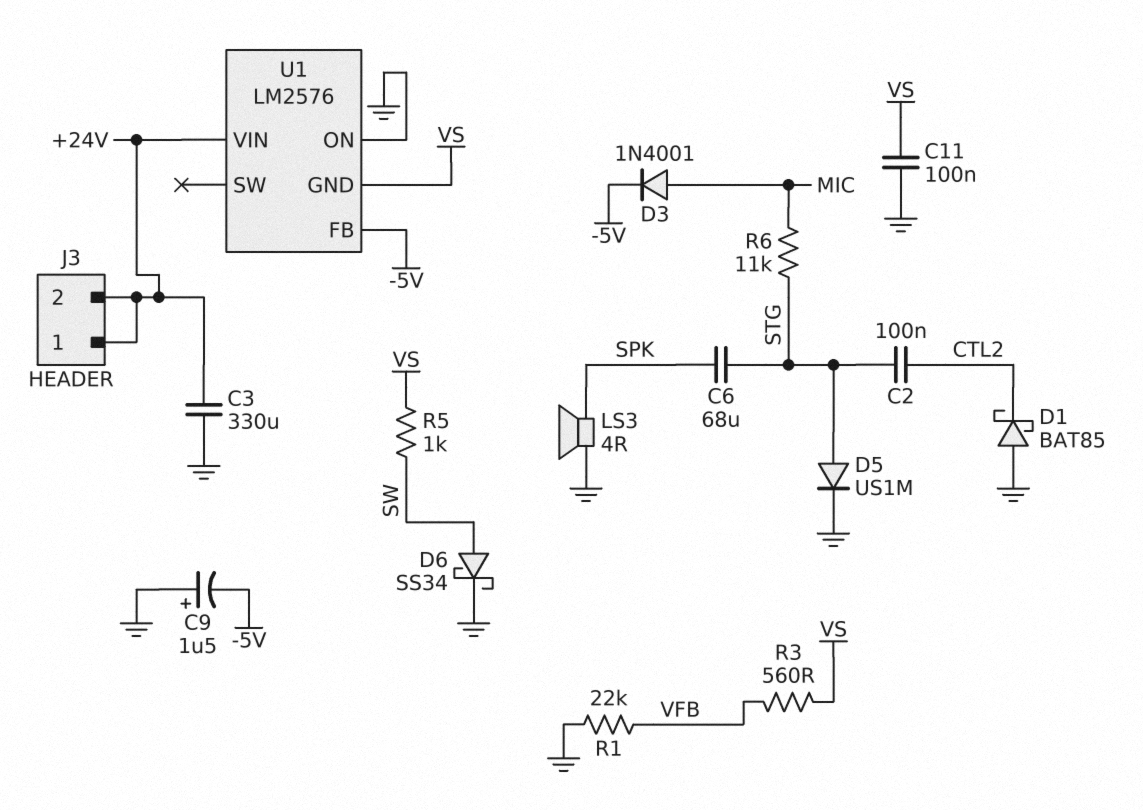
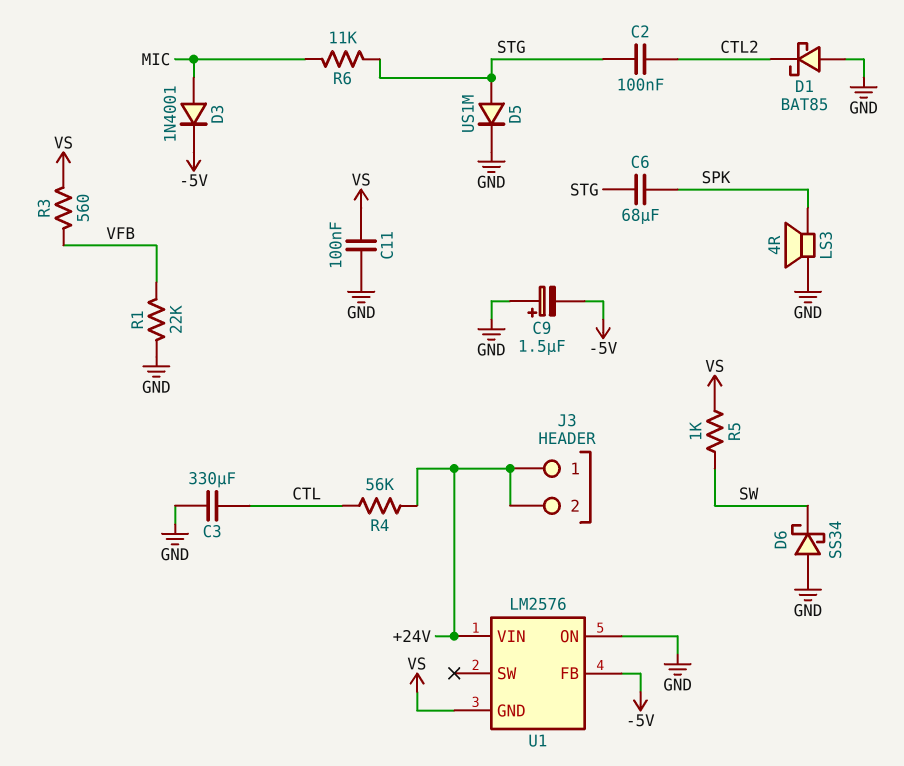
C3: 330uF (+24V, GND) -> 330uF (CTL, GND)
D6: schottky SS34 (A SW, K GND) -> schottky SS34 (A GND, K SW)
R4: none -> 56k (+24V, CTL)

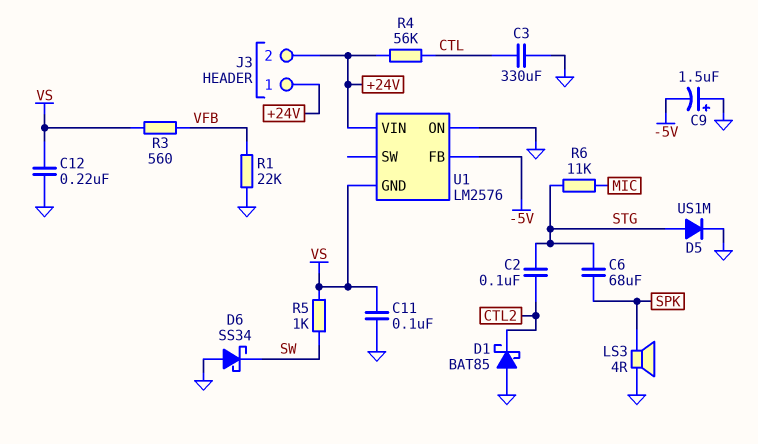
C12: none -> 220nF (GND, VS)
D3: diode 1N4001 (A MIC, K -5V) -> none

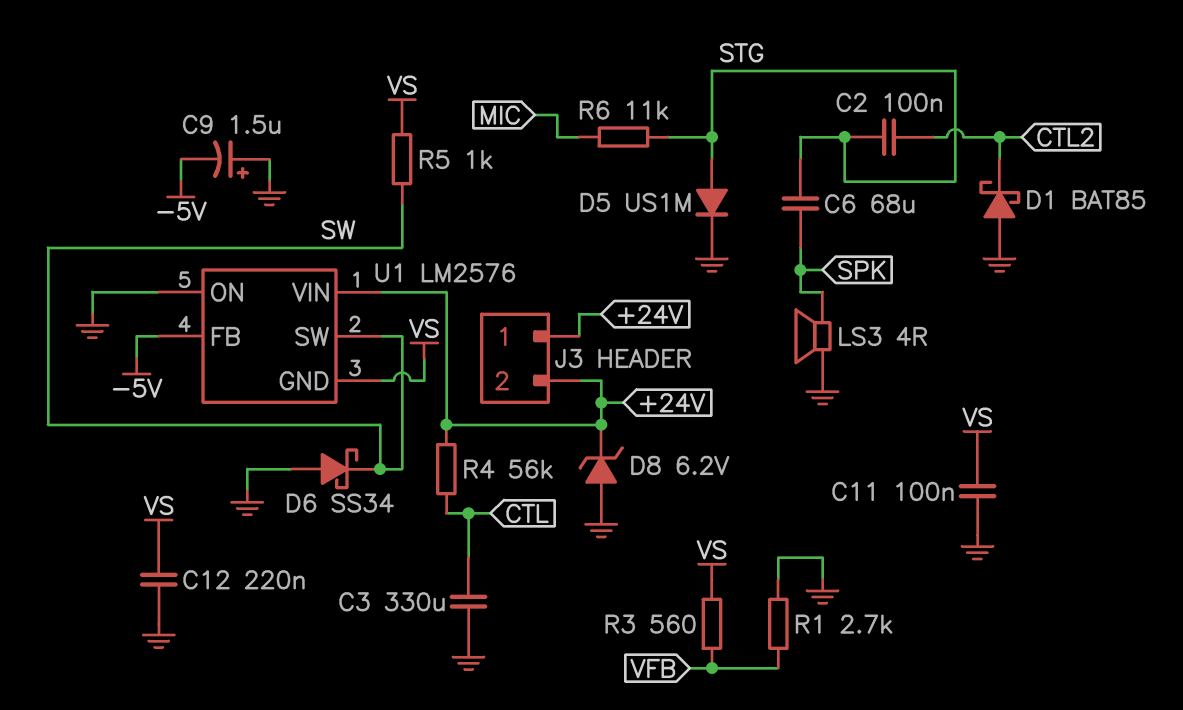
D8: none -> zener 6.2V (A GND, K +24V)
R1: 22k (GND, VFB) -> 2.7k (GND, VFB)
U1 pin SW: none -> SW

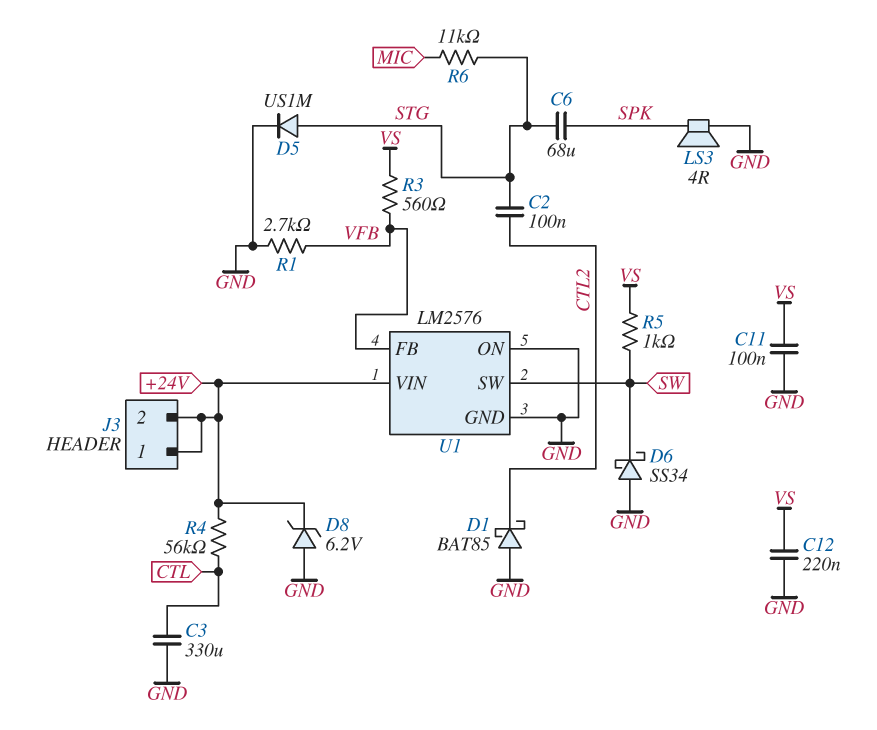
C9: 1.5uF (plus GND, minus -5V) -> none
U1 pin FB: -5V -> VFB
U1 pin GND: VS -> GND

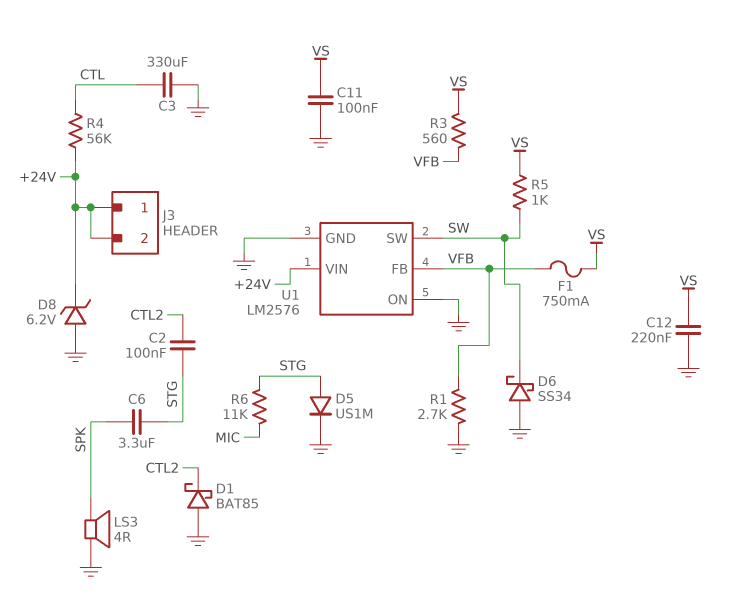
C6: 68uF (SPK, STG) -> 3.3uF (SPK, STG)
F1: none -> 750mA (VFB, VS)

